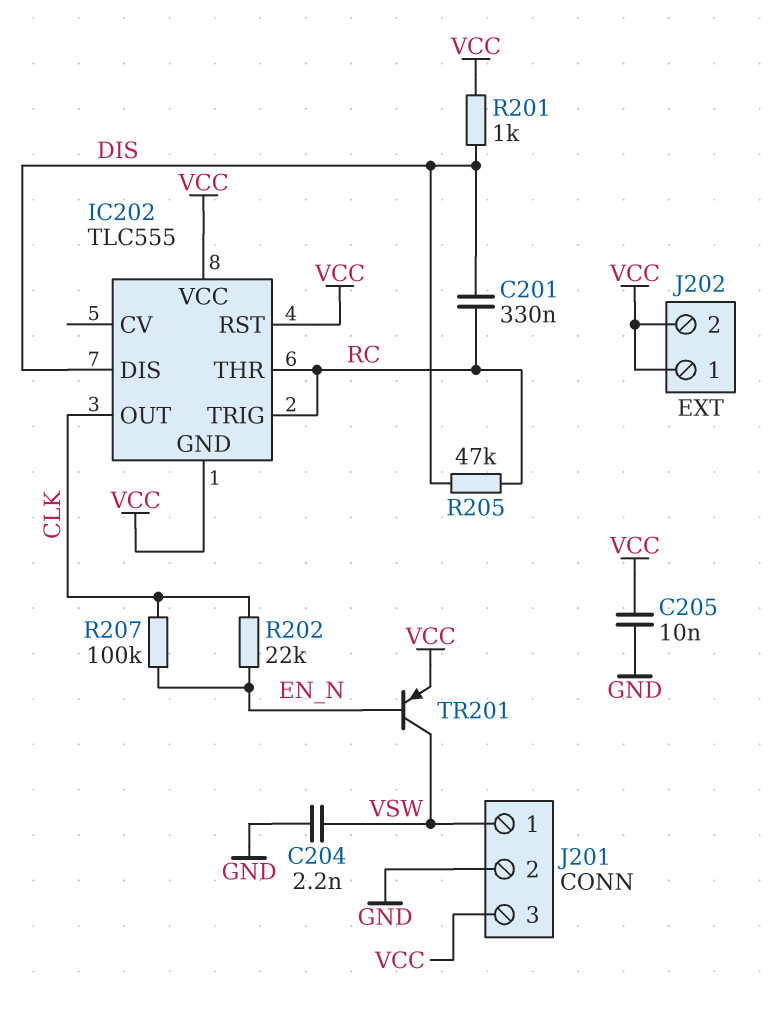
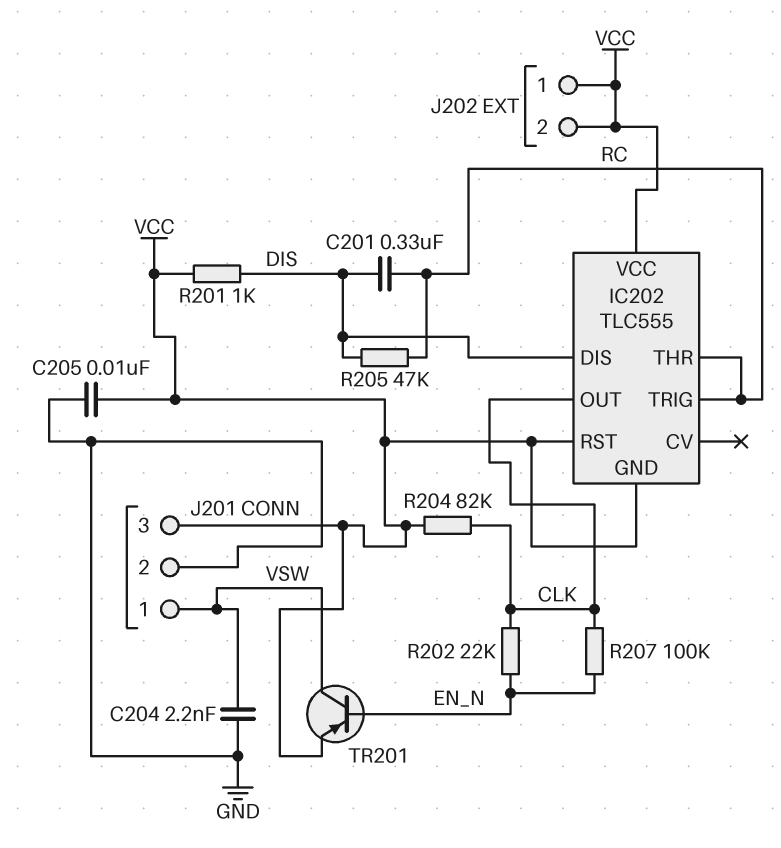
R204: none -> 82k (CLK, VCC)

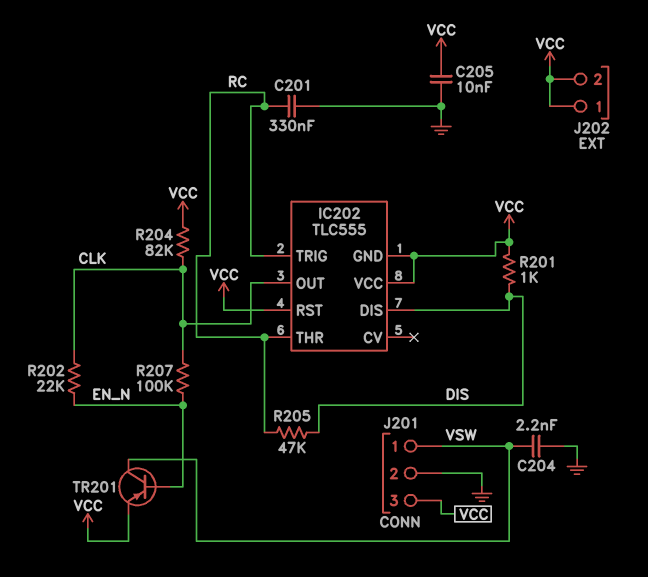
C201: 330nF (DIS, RC) -> 330nF (GND, RC)

